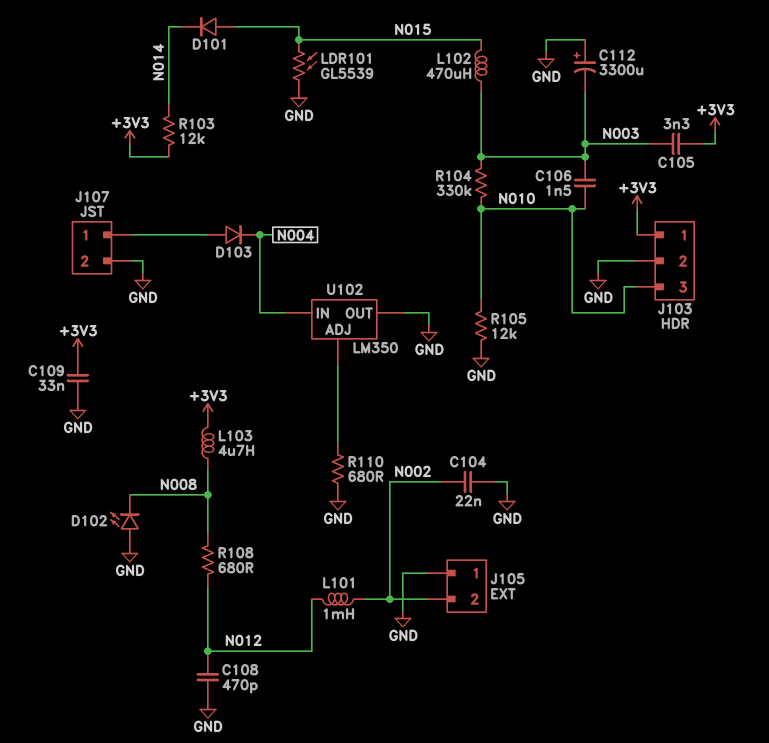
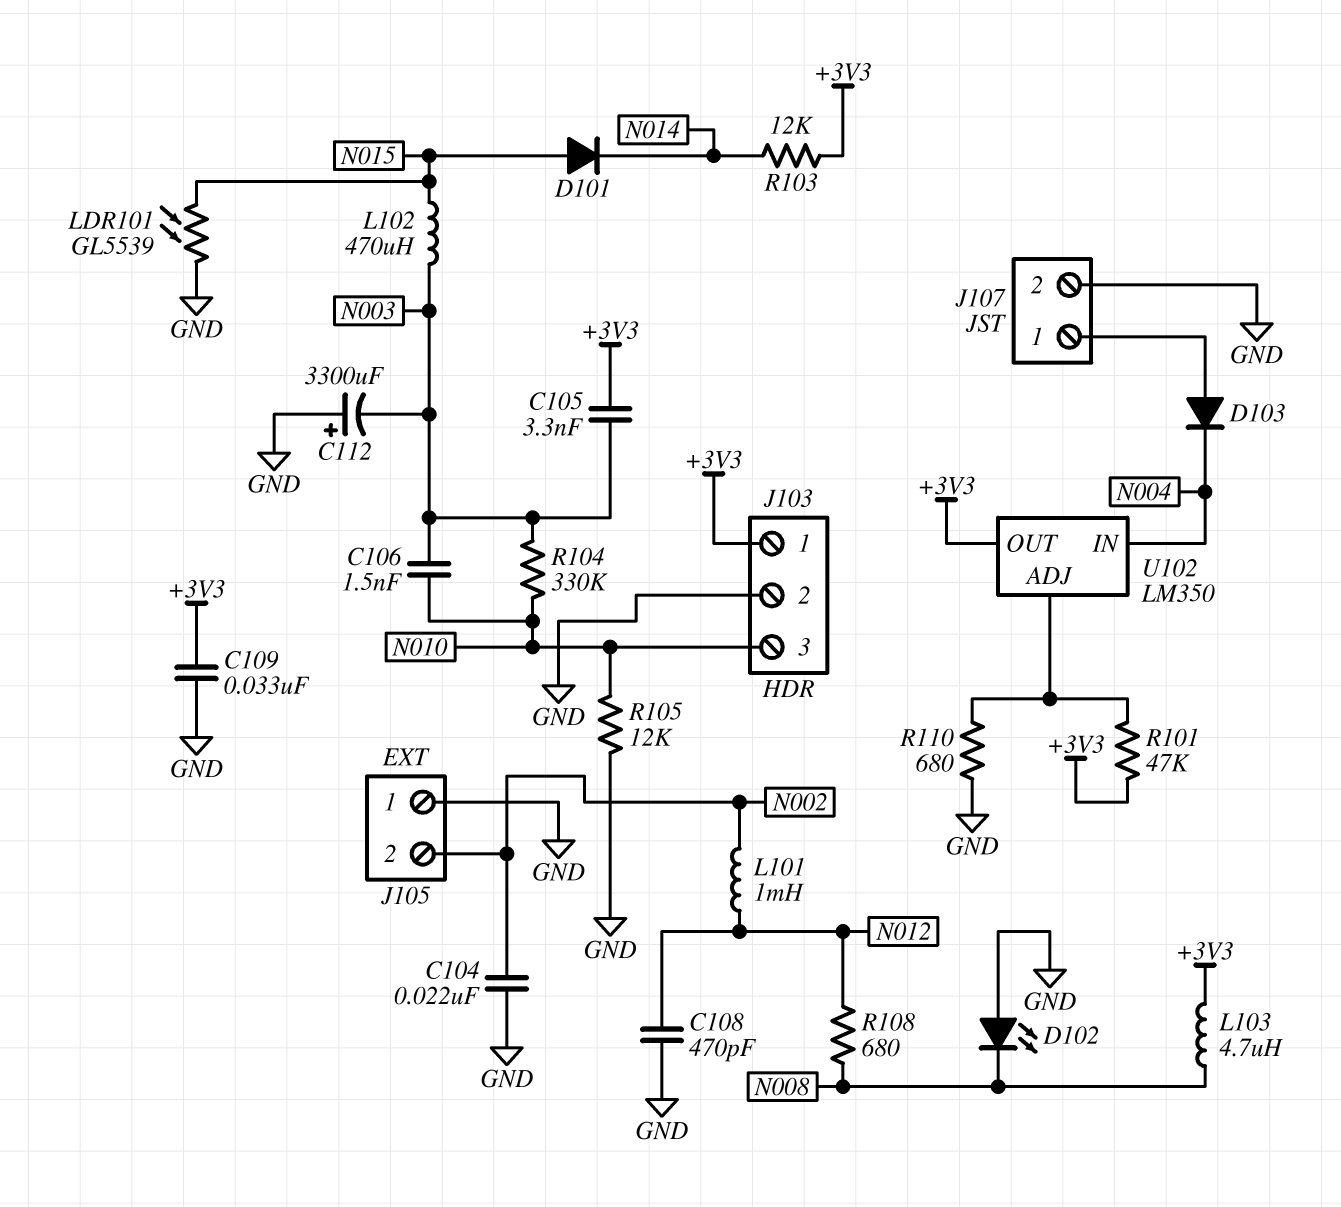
R101: none -> 47k (+3V3, U102/ADJ)
U102 pin OUT: GND -> +3V3

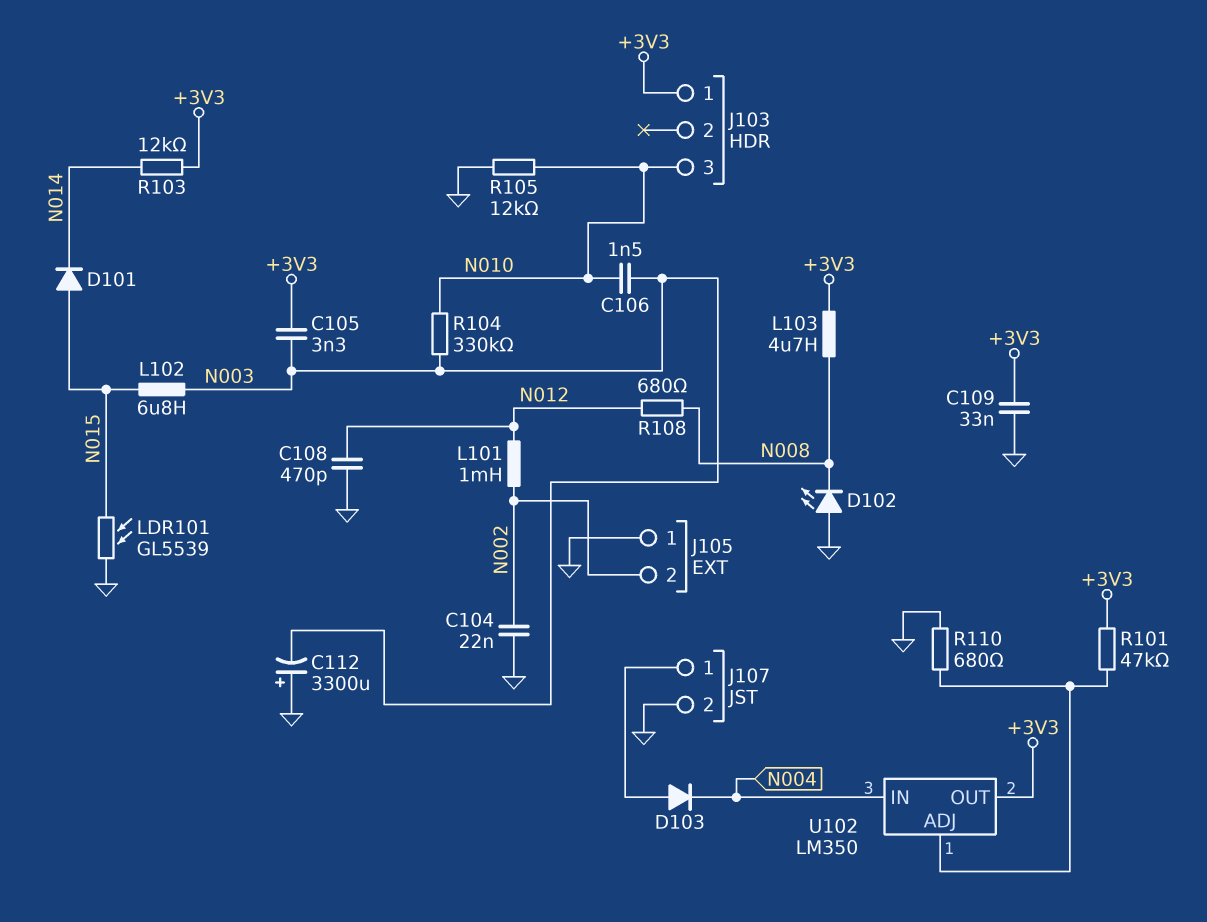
J103 pin 2: GND -> none
L102: 470uH (N003, N015) -> 6.8uH (N003, N015)

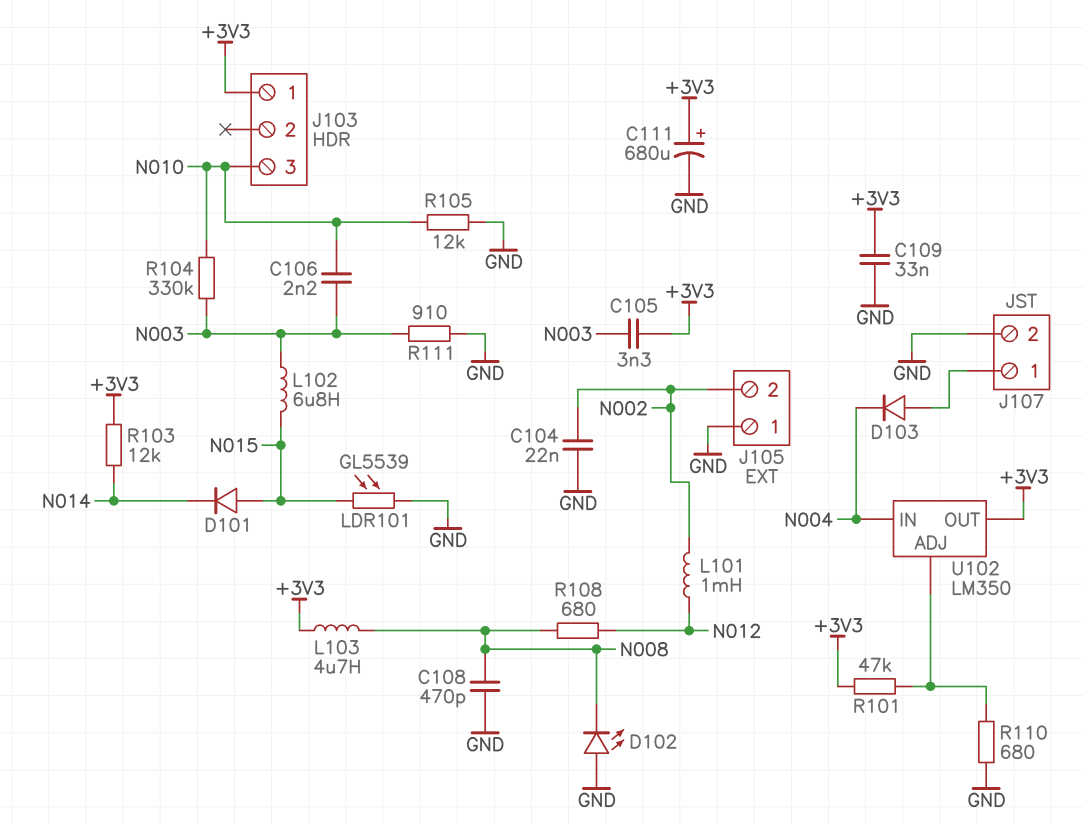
C106: 1.5nF (N003, N010) -> 2.2nF (N003, N010)
C108: 470pF (GND, N012) -> 470pF (GND, N008)
C111: none -> 680uF (plus +3V3, minus GND)
C112: 3300uF (plus GND, minus N003) -> none
R111: none -> 910 (GND, N003)

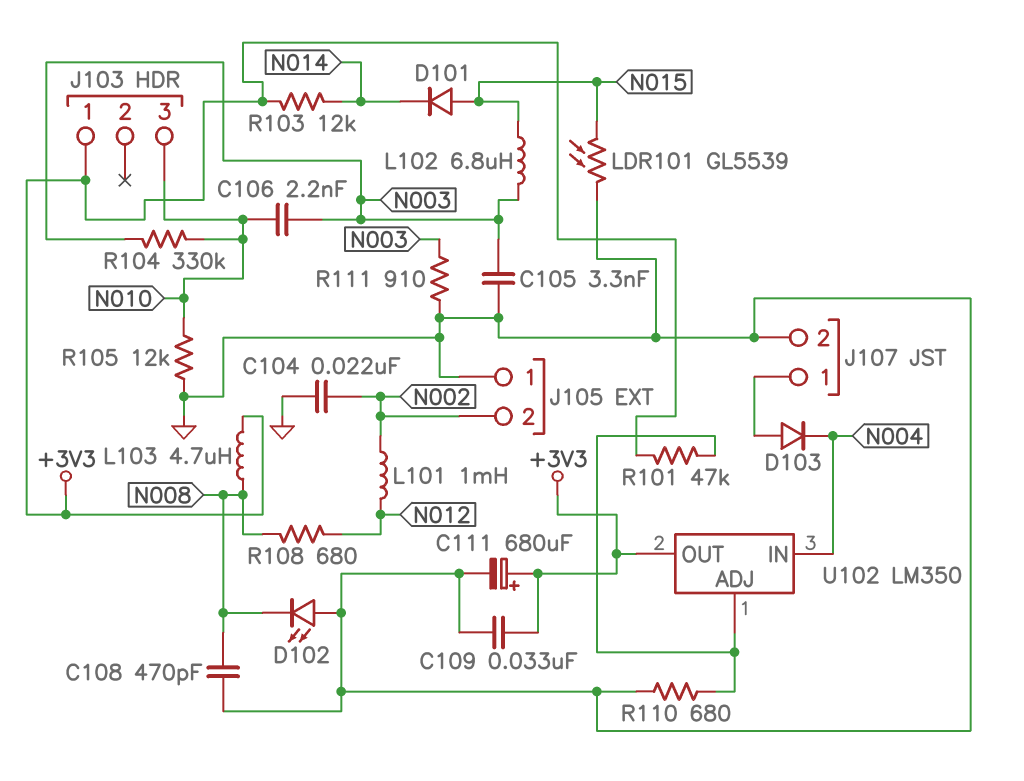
C105: 3.3nF (+3V3, N003) -> 3.3nF (GND, N003)

